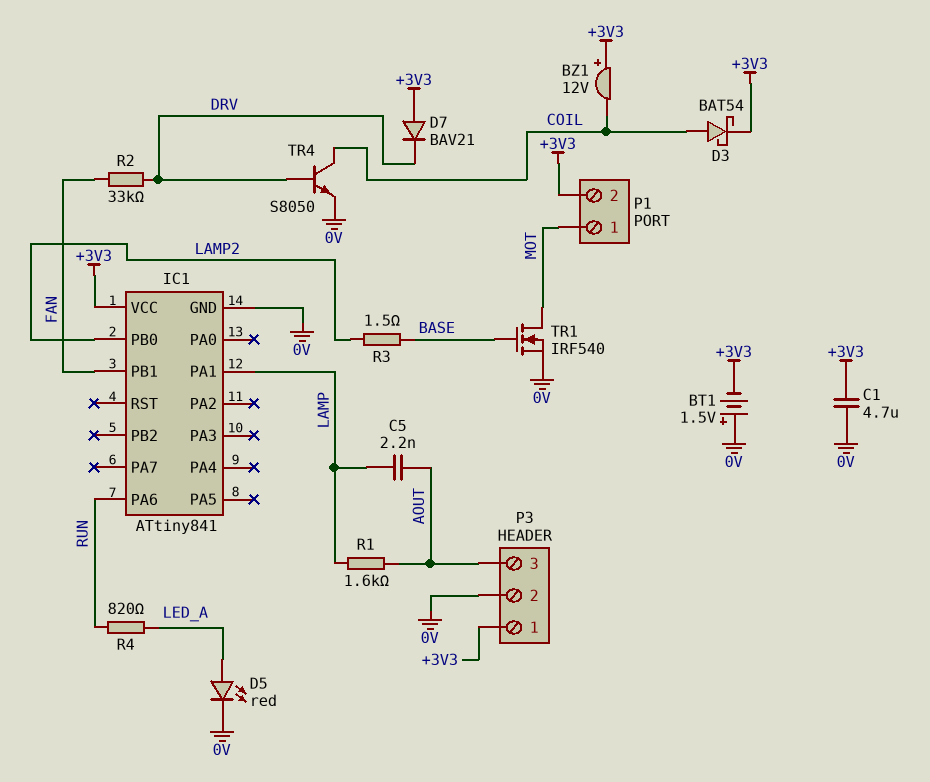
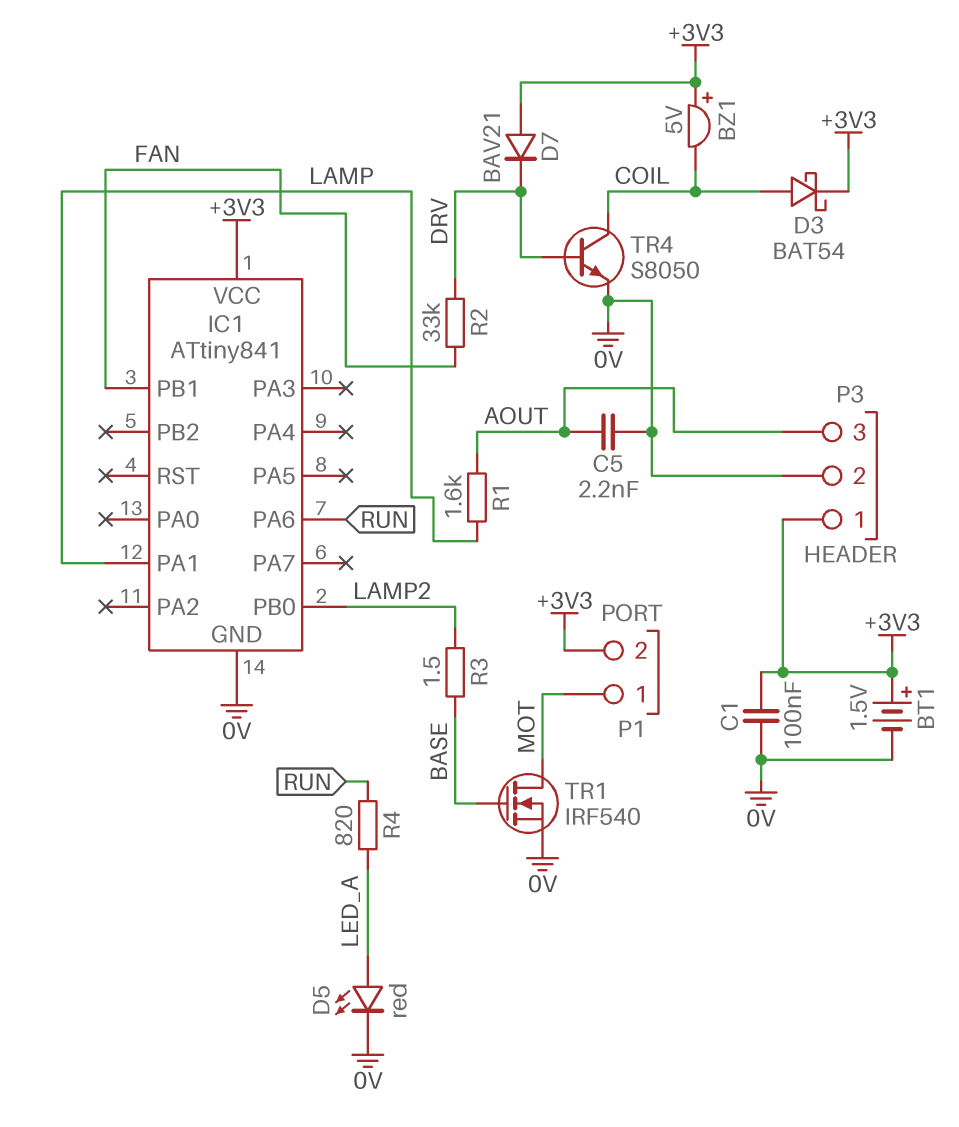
BT1: 1.5V (plus 0V, minus +3V3) -> 1.5V (plus +3V3, minus 0V)
BZ1: buzzer 12V (plus +3V3, minus COIL) -> buzzer 5V (plus +3V3, minus COIL)
C1: 4.7uF (+3V3, 0V) -> 100nF (+3V3, 0V)
C5: 2.2nF (AOUT, LAMP) -> 2.2nF (0V, AOUT)

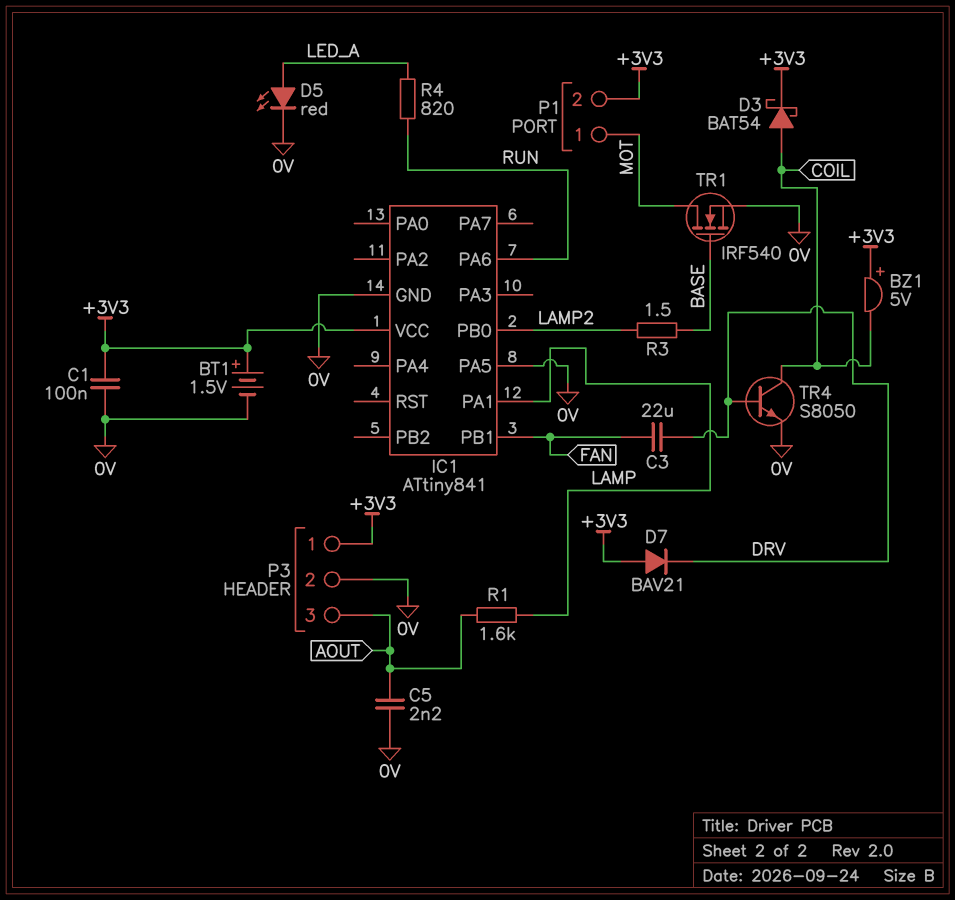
C3: none -> 22uF (DRV, FAN)
IC1 pin PA5: none -> 0V
R2: 33k (DRV, FAN) -> none

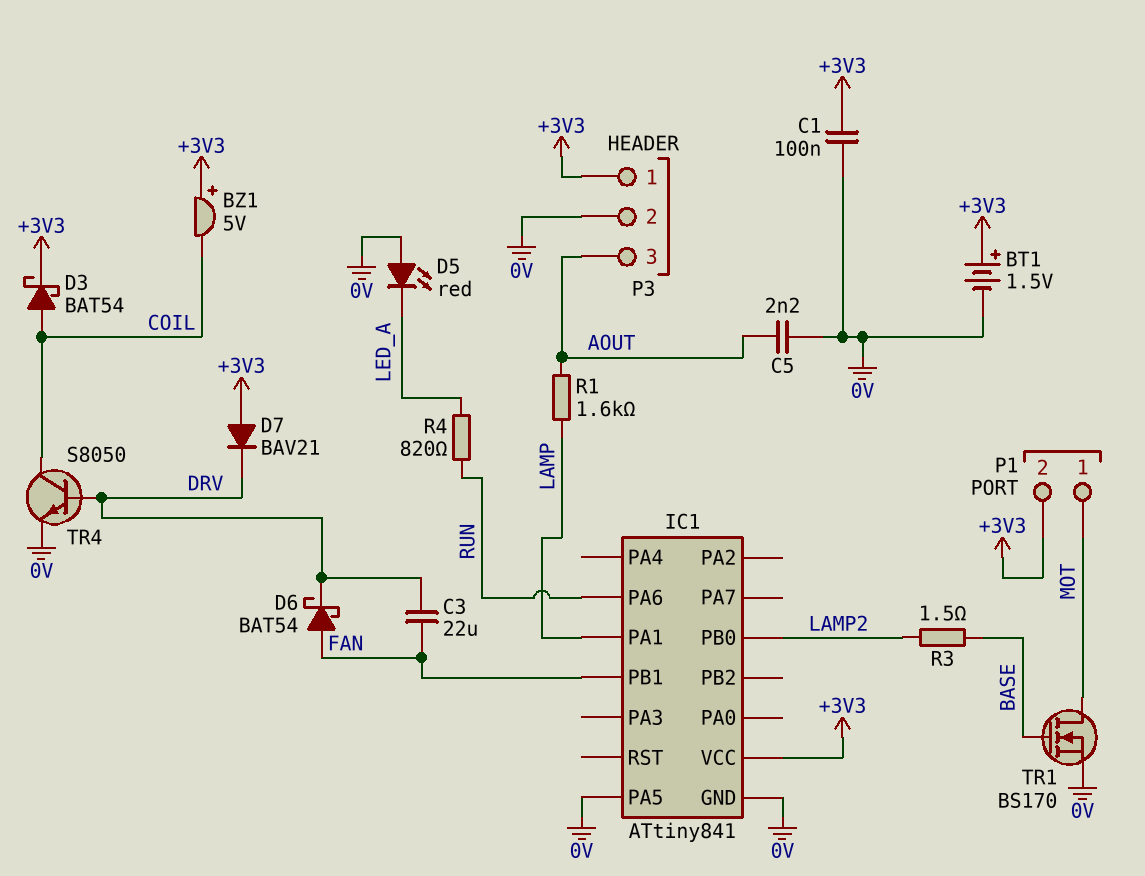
D5: LED red (A LED_A, K 0V) -> LED red (A 0V, K LED_A)
D6: none -> schottky BAT54 (A FAN, K DRV)
TR1: NMOS IRF540 (G BASE, D MOT, S 0V) -> NMOS BS170 (G BASE, D MOT, S 0V)

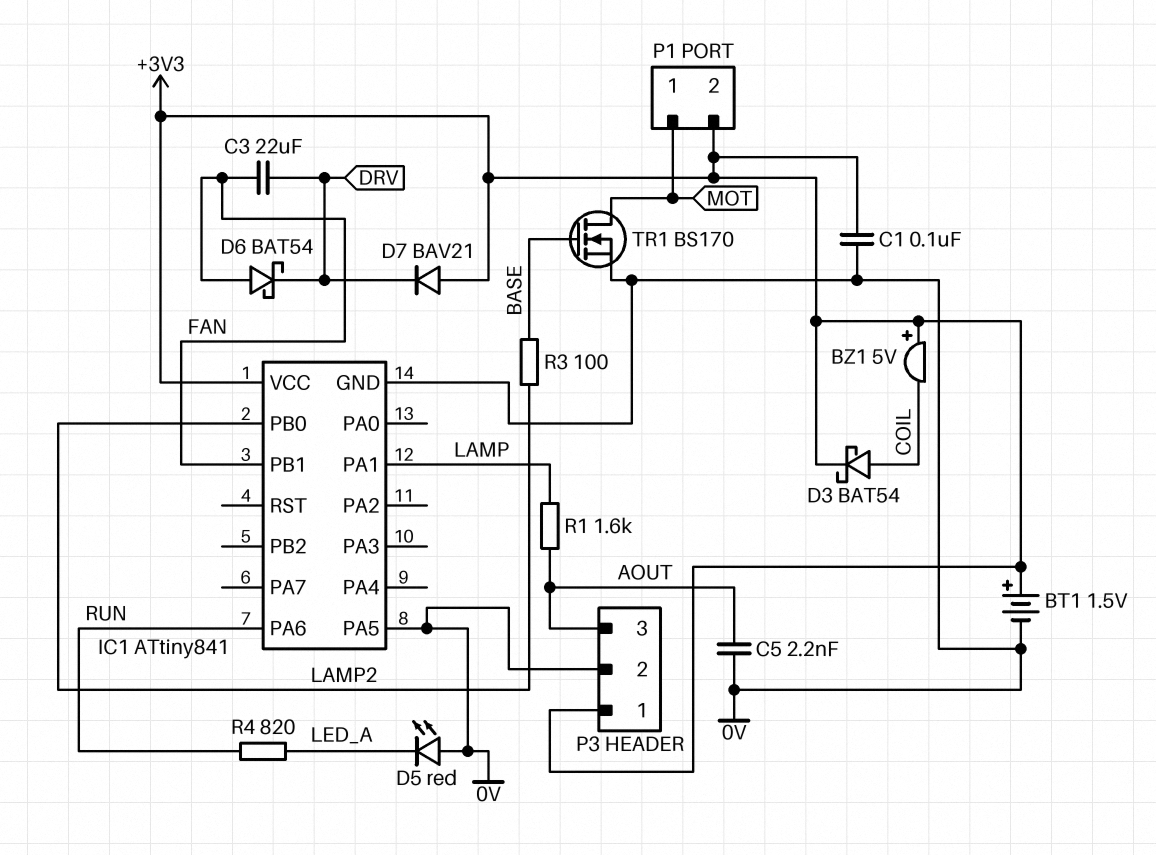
R3: 1.5 (BASE, LAMP2) -> 100 (BASE, LAMP2)
TR4: NPN S8050 (B DRV, C COIL, E 0V) -> none

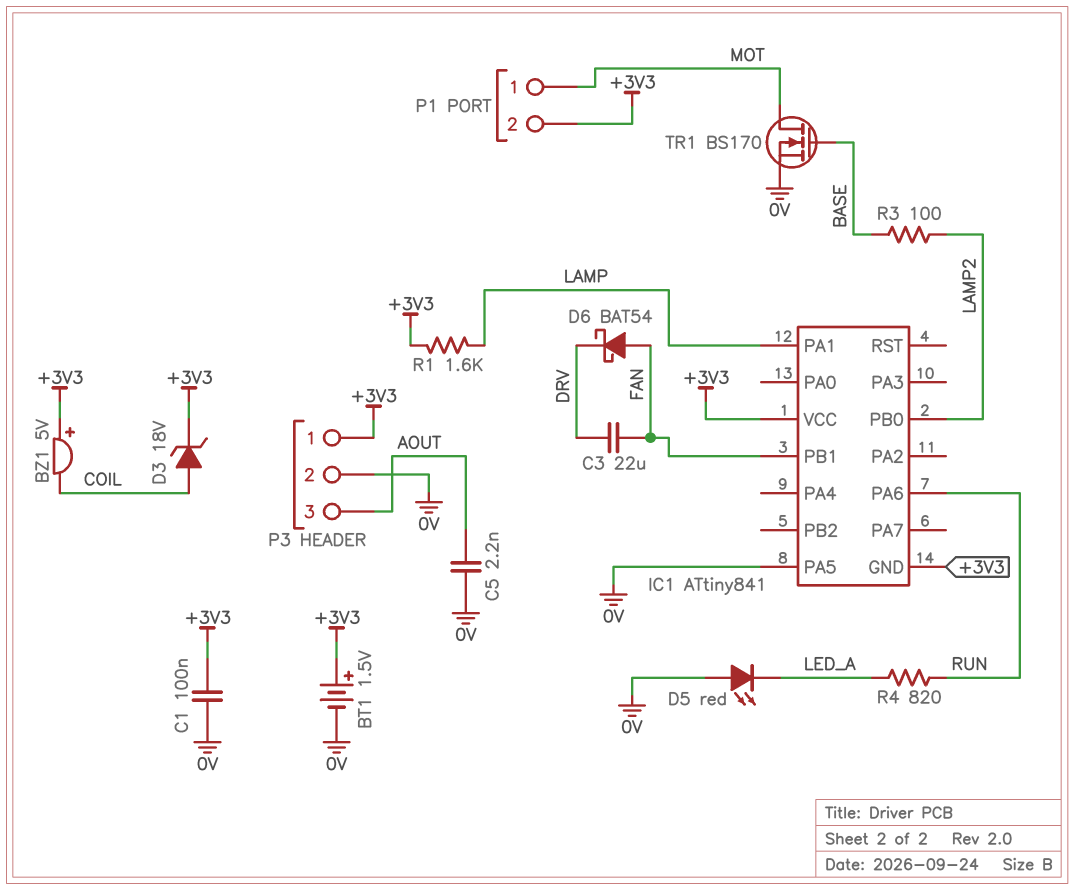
D3: schottky BAT54 (A COIL, K +3V3) -> zener 18V (A COIL, K +3V3)
D7: diode BAV21 (A +3V3, K DRV) -> none
IC1 pin GND: 0V -> +3V3
R1: 1.6k (AOUT, LAMP) -> 1.6k (+3V3, LAMP)

